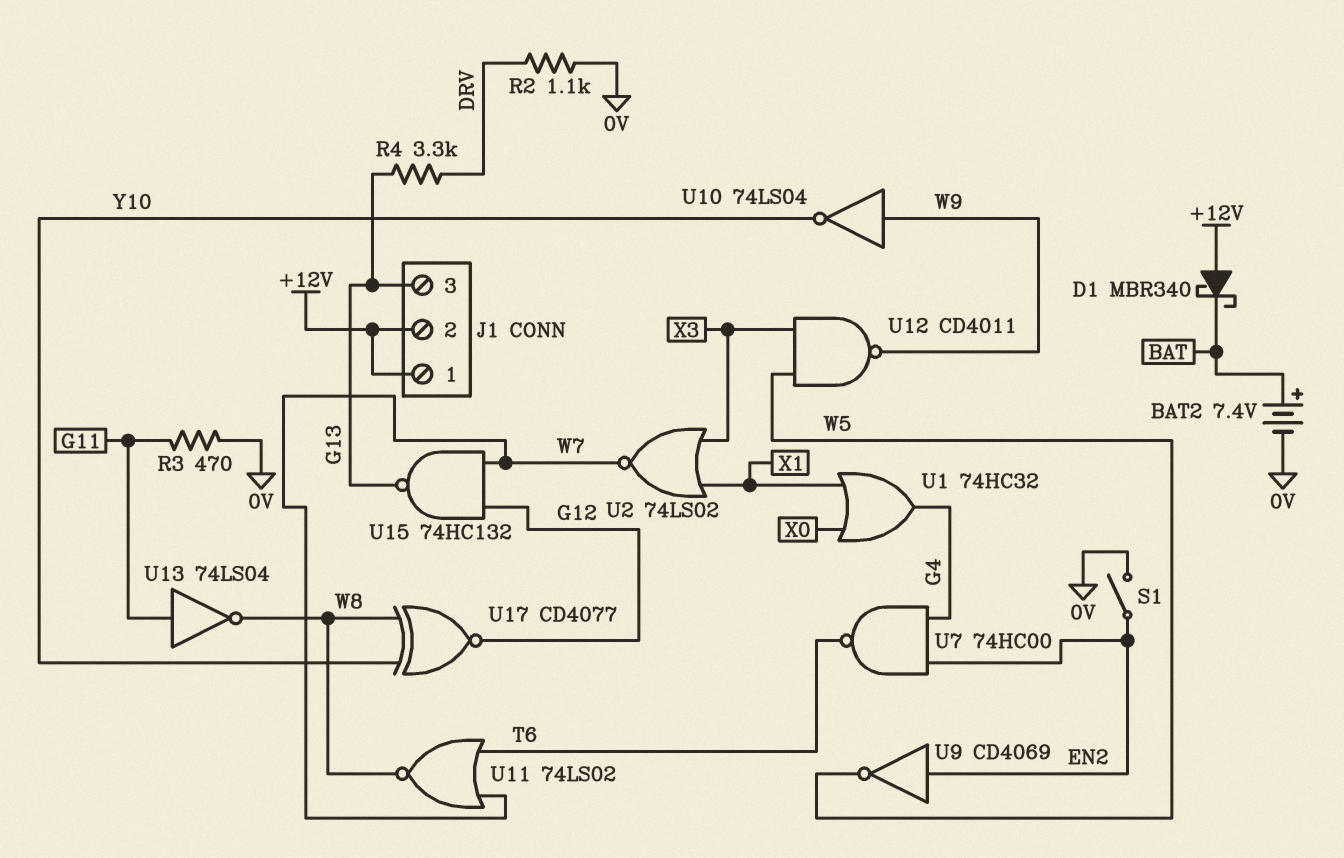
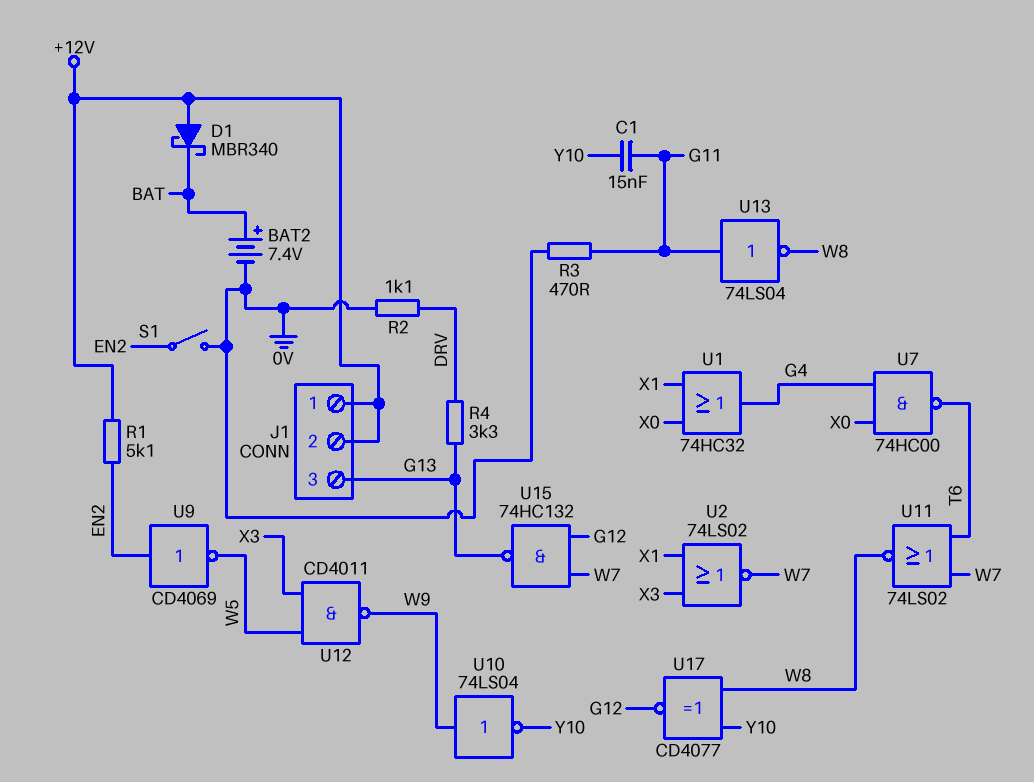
C1: none -> 15nF (G11, Y10)
R1: none -> 5.1k (+12V, EN2)
U7: NAND 74HC00 (in EN2, in G4, out T6) -> NAND 74HC00 (in G4, in X0, out T6)

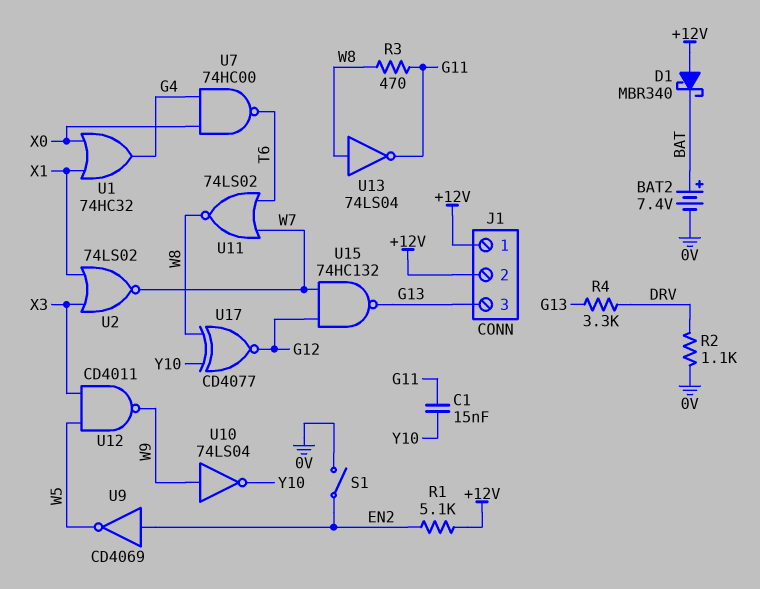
R3: 470 (0V, G11) -> 470 (G11, W8)
U13: NOT 74LS04 (in G11, out W8) -> NOT 74LS04 (in W8, out G11)

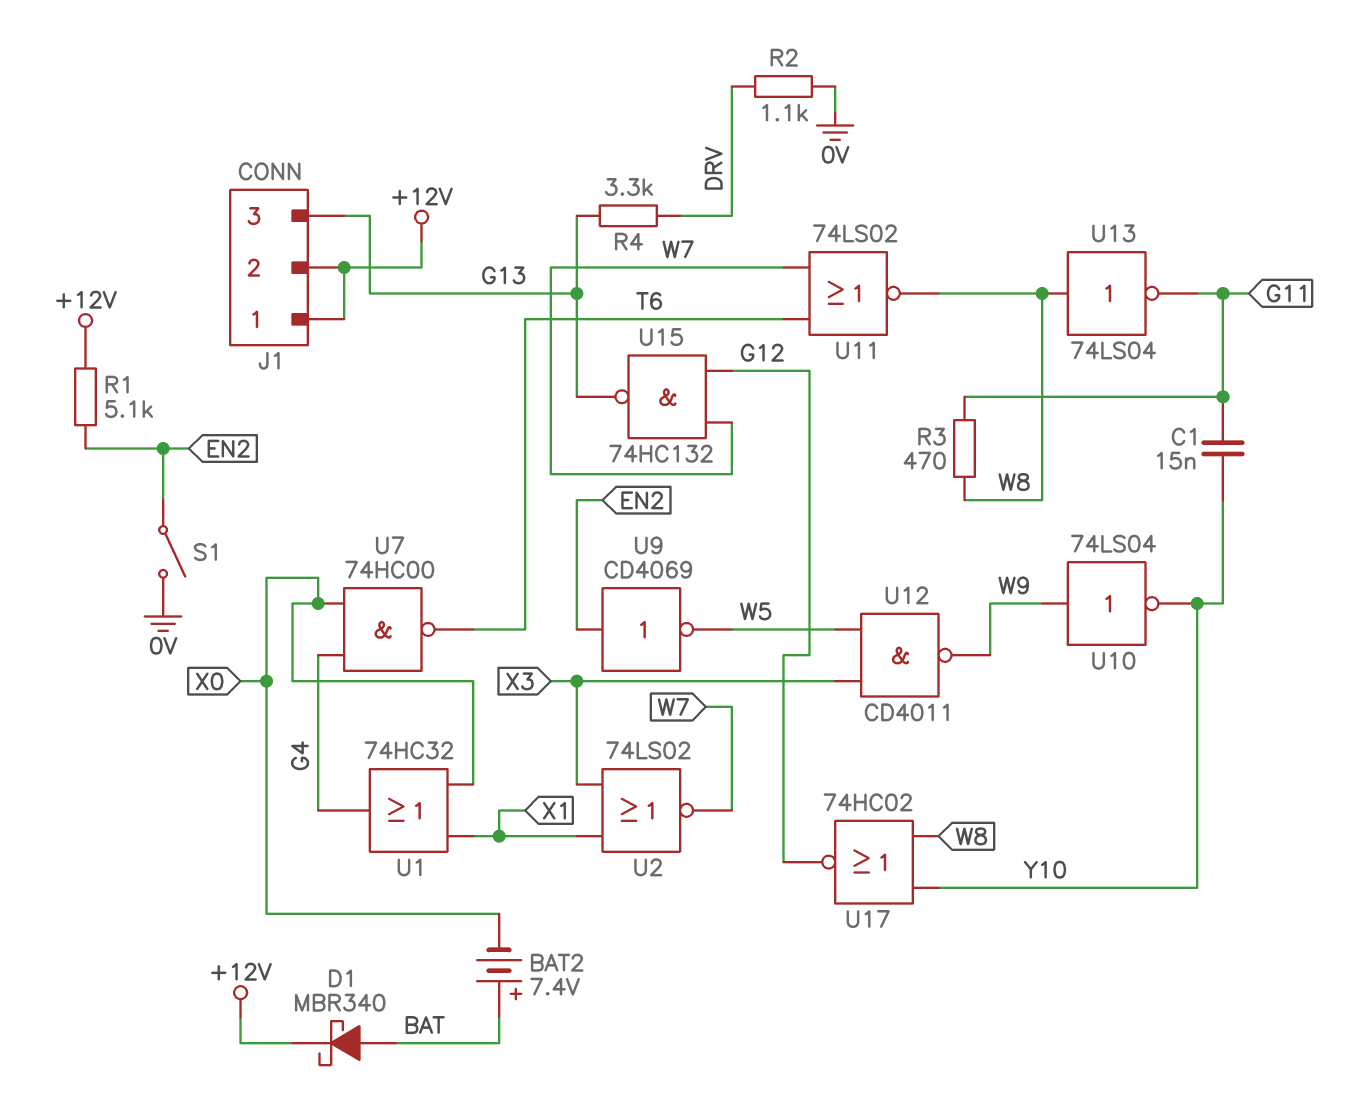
BAT2: 7.4V (plus BAT, minus 0V) -> 7.4V (plus BAT, minus X0)
D1: schottky MBR340 (A +12V, K BAT) -> schottky MBR340 (A BAT, K +12V)
U17: XNOR CD4077 (in W8, in Y10, out G12) -> NOR 74HC02 (in W8, in Y10, out G12)

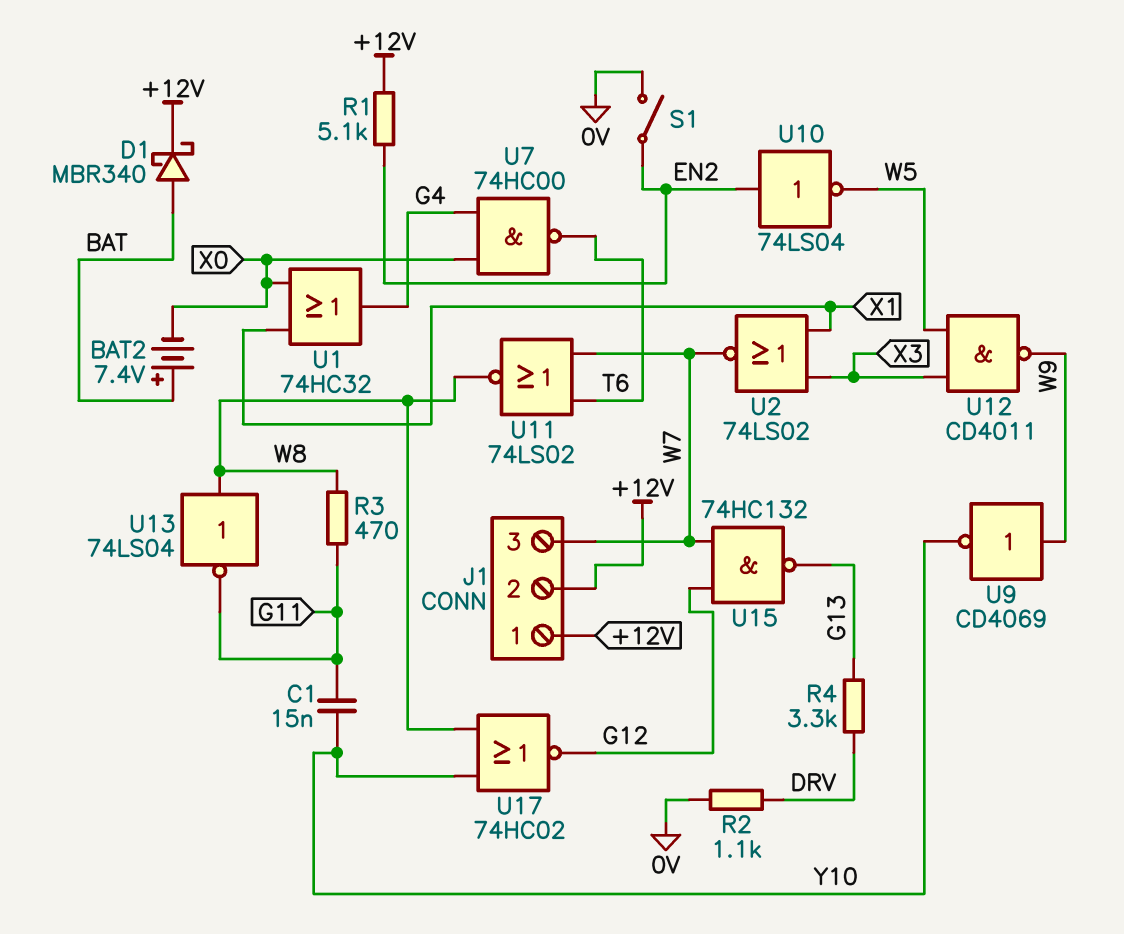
J1 pin 3: G13 -> W7
U9: NOT CD4069 (in EN2, out W5) -> NOT CD4069 (in W9, out Y10)
U10: NOT 74LS04 (in W9, out Y10) -> NOT 74LS04 (in EN2, out W5)

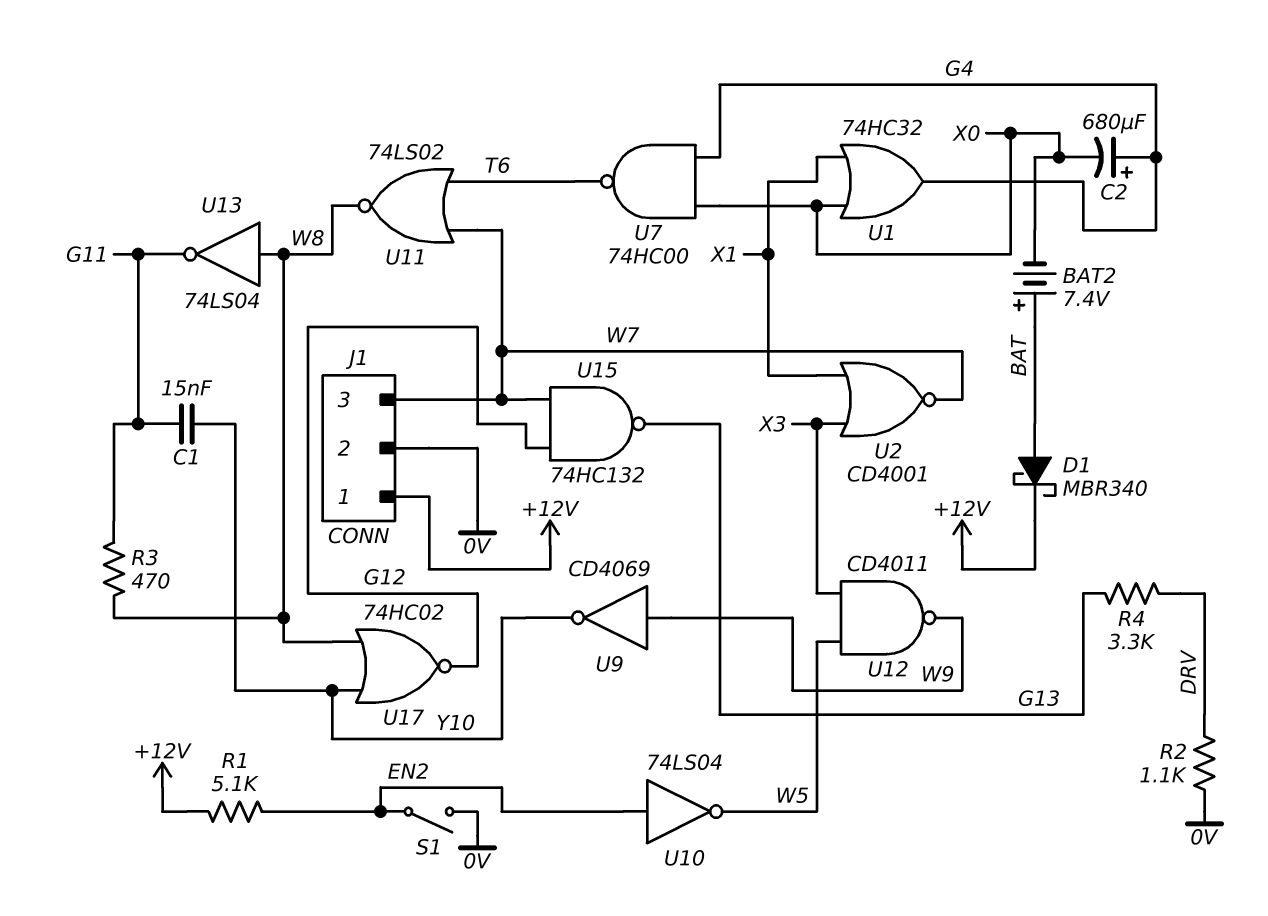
C2: none -> 680uF (plus G4, minus X0)
J1 pin 2: +12V -> 0V
U2: NOR 74LS02 (in X1, in X3, out W7) -> NOR CD4001 (in X1, in X3, out W7)

